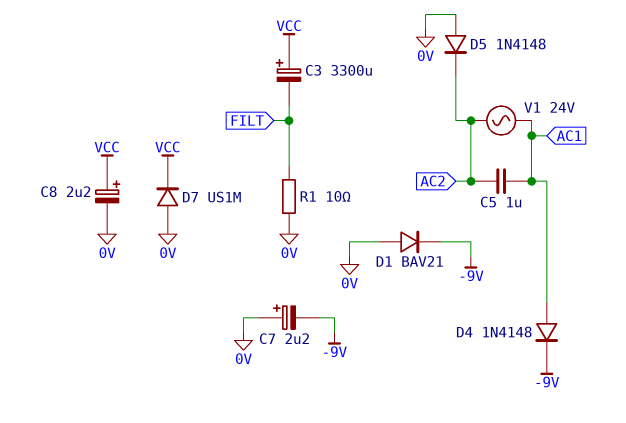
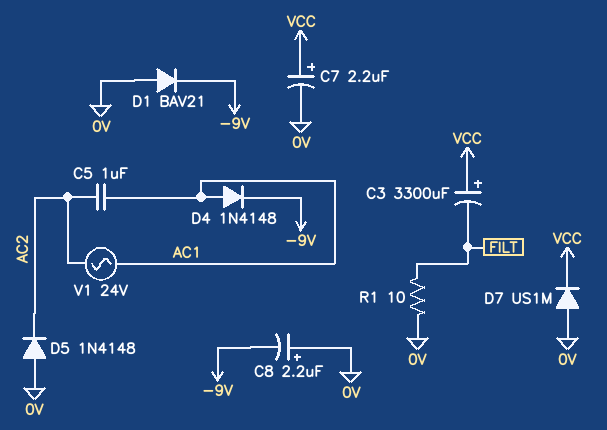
C7: 2.2uF (plus 0V, minus -9V) -> 2.2uF (plus VCC, minus 0V)
C8: 2.2uF (plus VCC, minus 0V) -> 2.2uF (plus 0V, minus -9V)

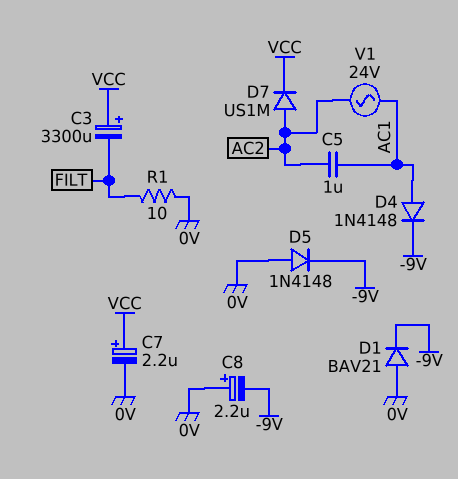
D5: diode 1N4148 (A 0V, K AC2) -> diode 1N4148 (A 0V, K -9V)
D7: diode US1M (A 0V, K VCC) -> diode US1M (A AC2, K VCC)

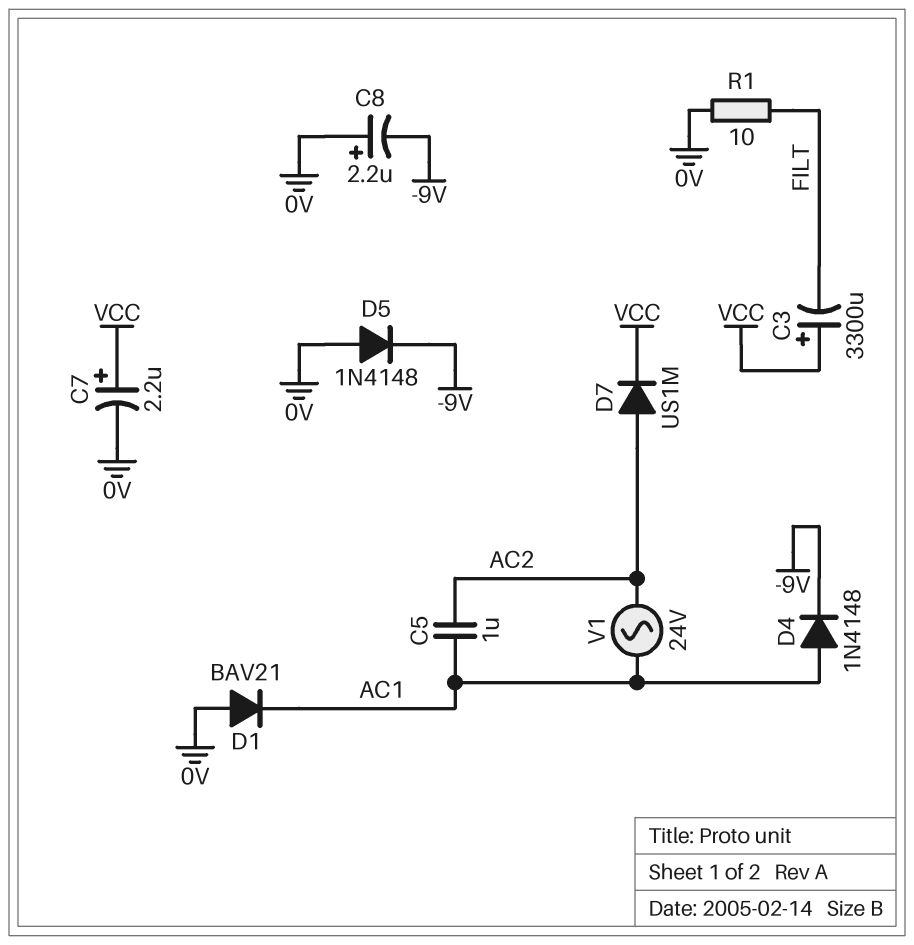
D1: diode BAV21 (A 0V, K -9V) -> diode BAV21 (A 0V, K AC1)

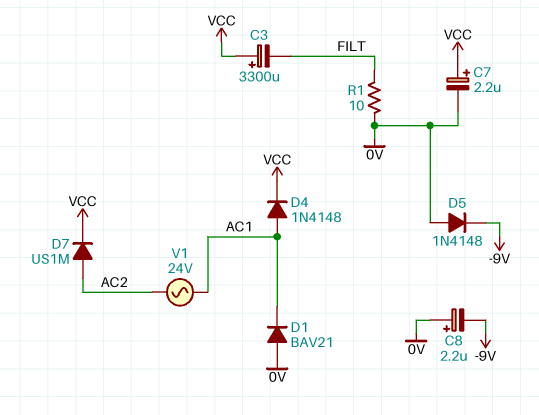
C5: 1uF (AC1, AC2) -> none
D4: diode 1N4148 (A AC1, K -9V) -> diode 1N4148 (A AC1, K VCC)

